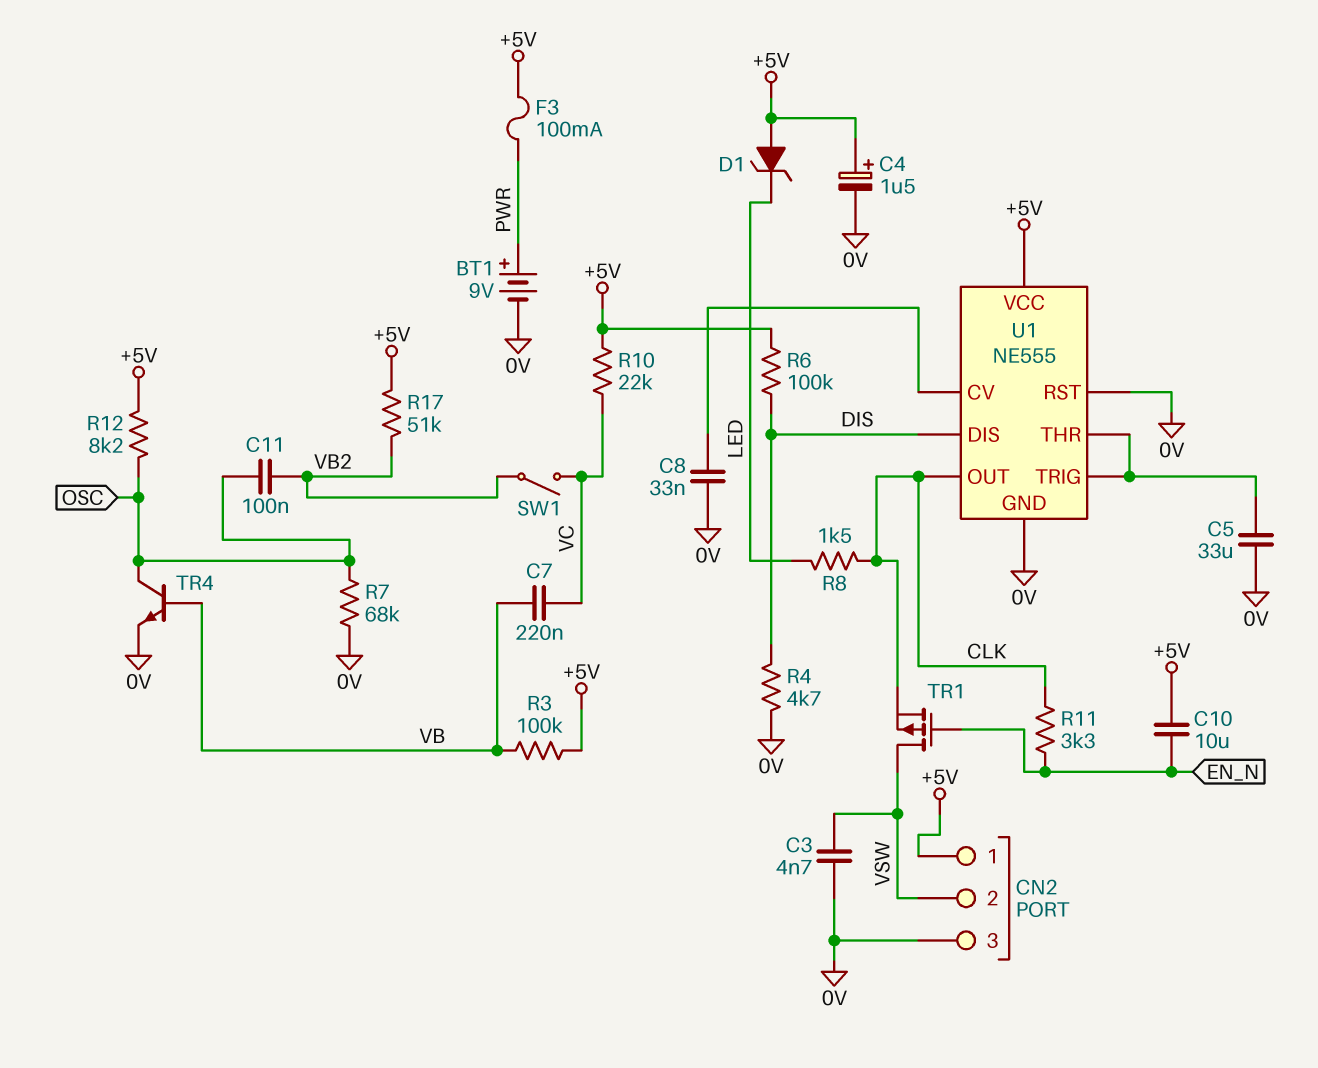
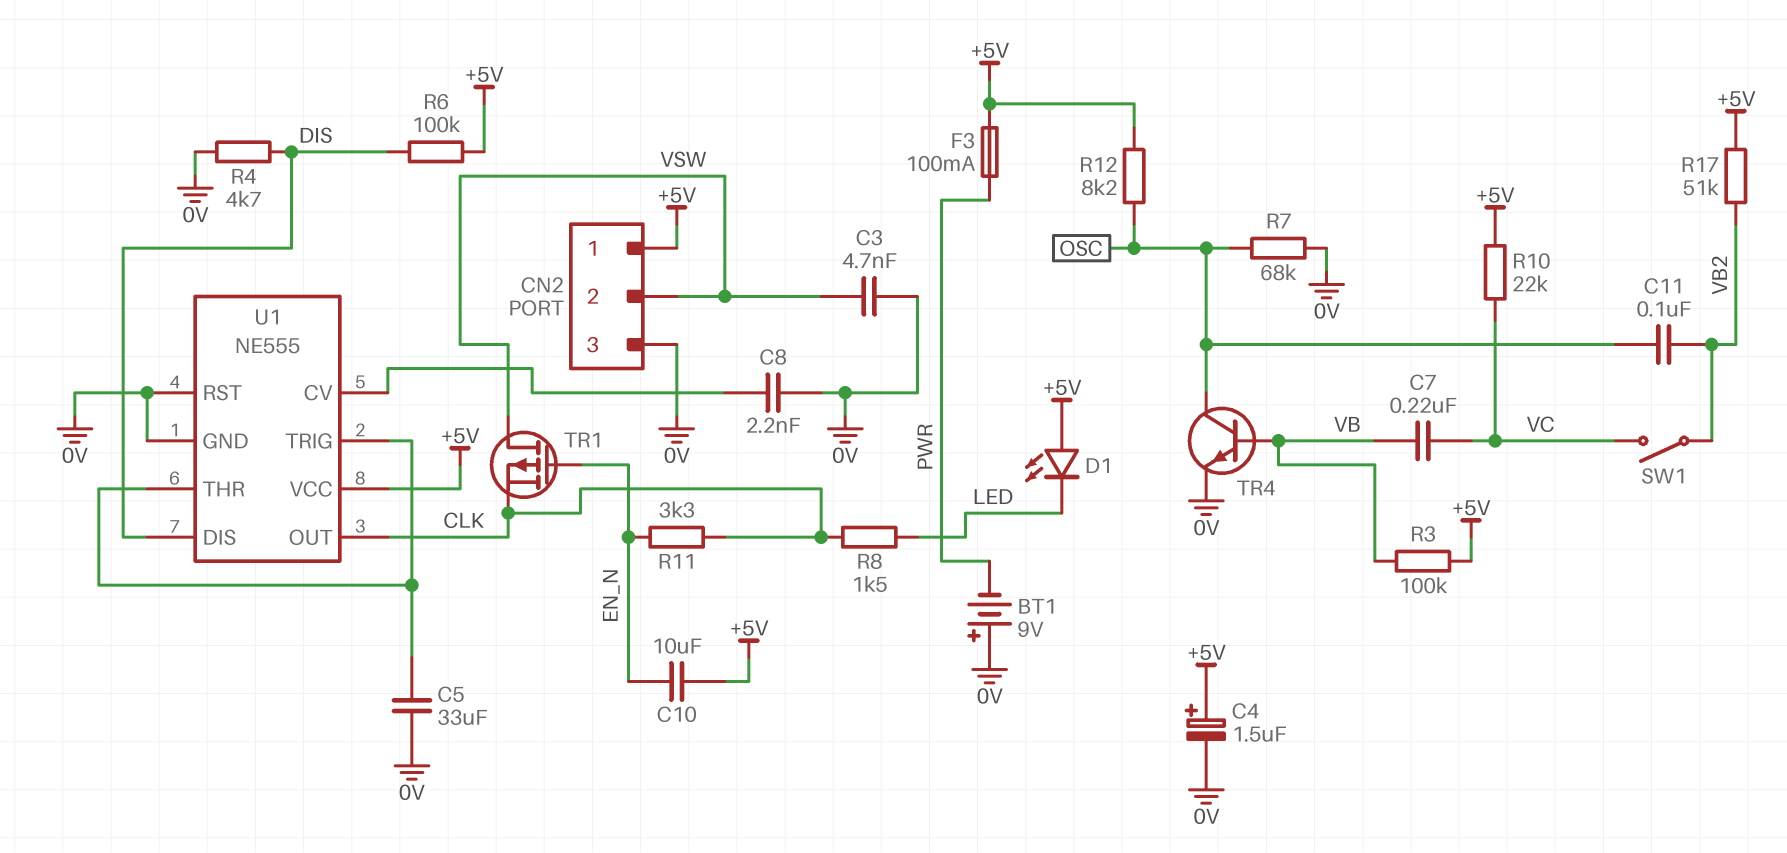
BT1: 9V (plus PWR, minus 0V) -> 9V (plus 0V, minus PWR)
C8: 33nF (0V, U1/CV) -> 2.2nF (0V, U1/CV)
D1: zener (A +5V, K LED) -> LED (A +5V, K LED)

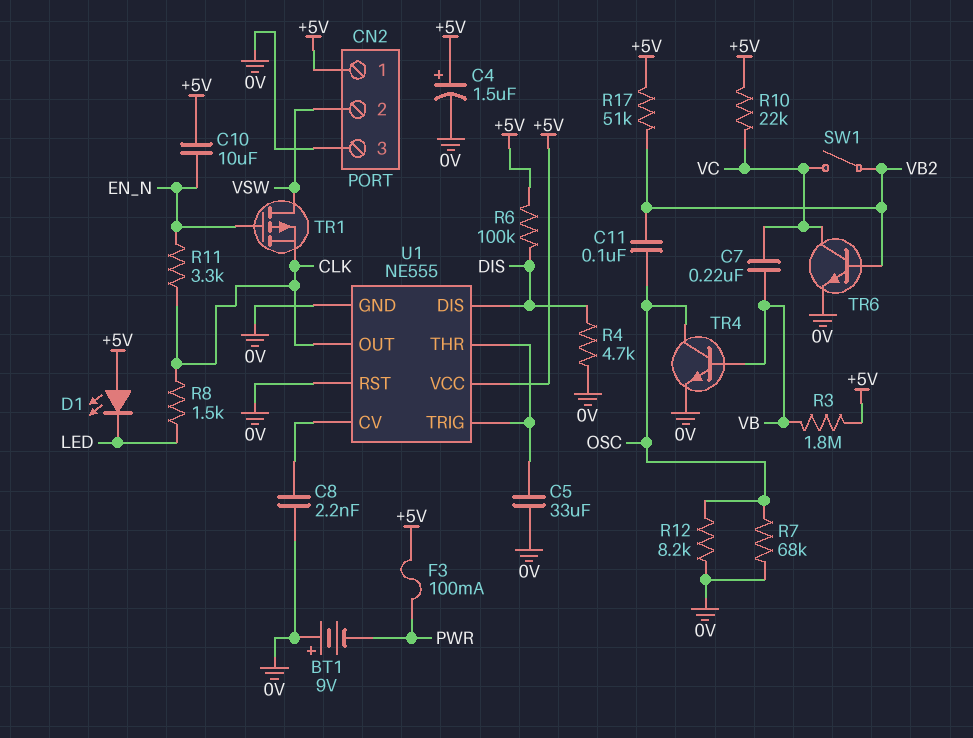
C3: 4.7nF (0V, VSW) -> none
R3: 100k (+5V, VB) -> 1.8M (+5V, VB)
R12: 8.2k (+5V, OSC) -> 8.2k (0V, OSC)
TR6: none -> NPN (B VB2, C VC, E 0V)

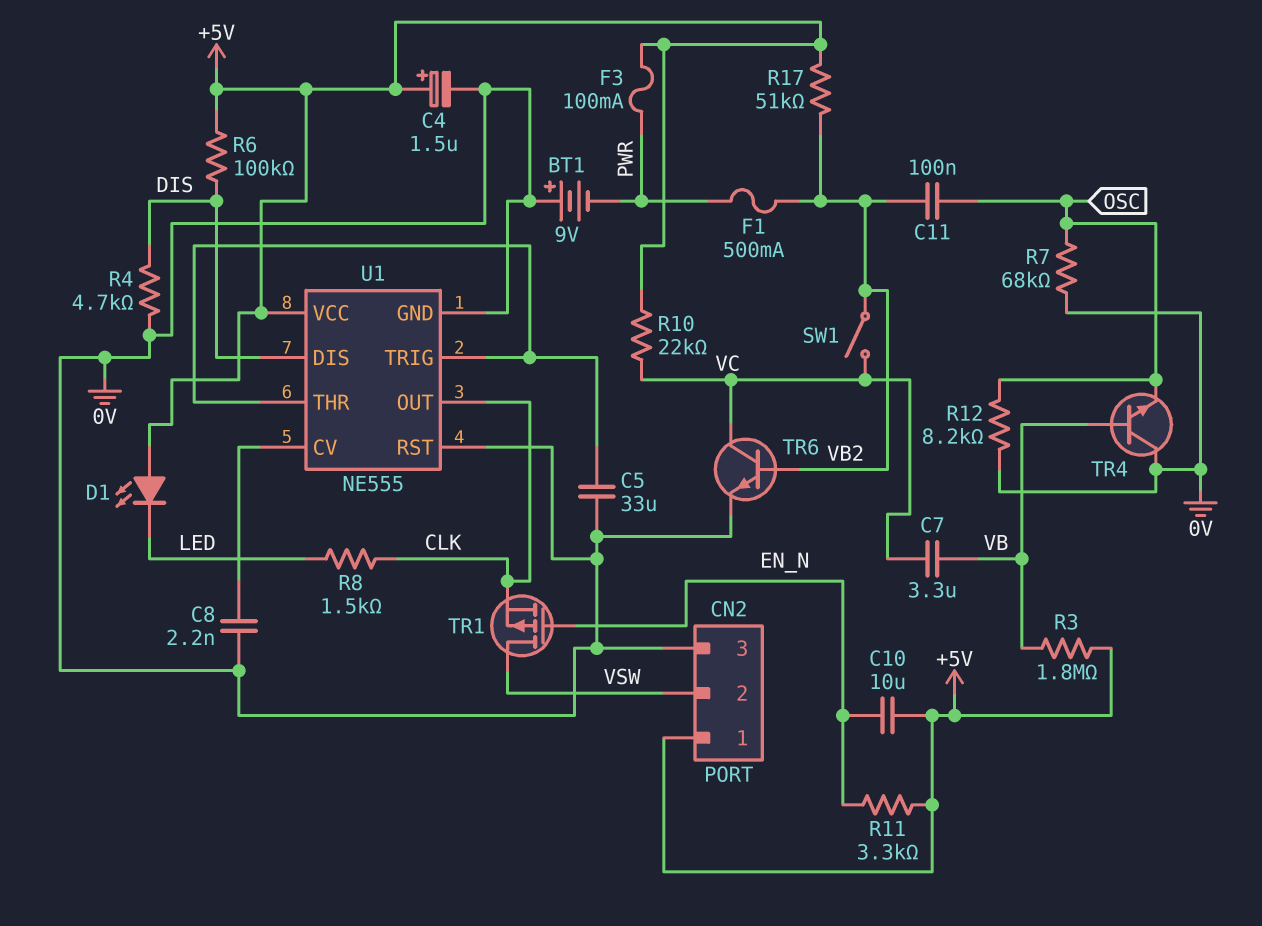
C7: 220nF (VB, VC) -> 3.3uF (VB, VC)
F1: none -> 500mA (PWR, VB2)
R11: 3.3k (CLK, EN_N) -> 3.3k (+5V, EN_N)
TR4: NPN (B VB, C OSC, E 0V) -> NPN (B VB, C 0V, E OSC)

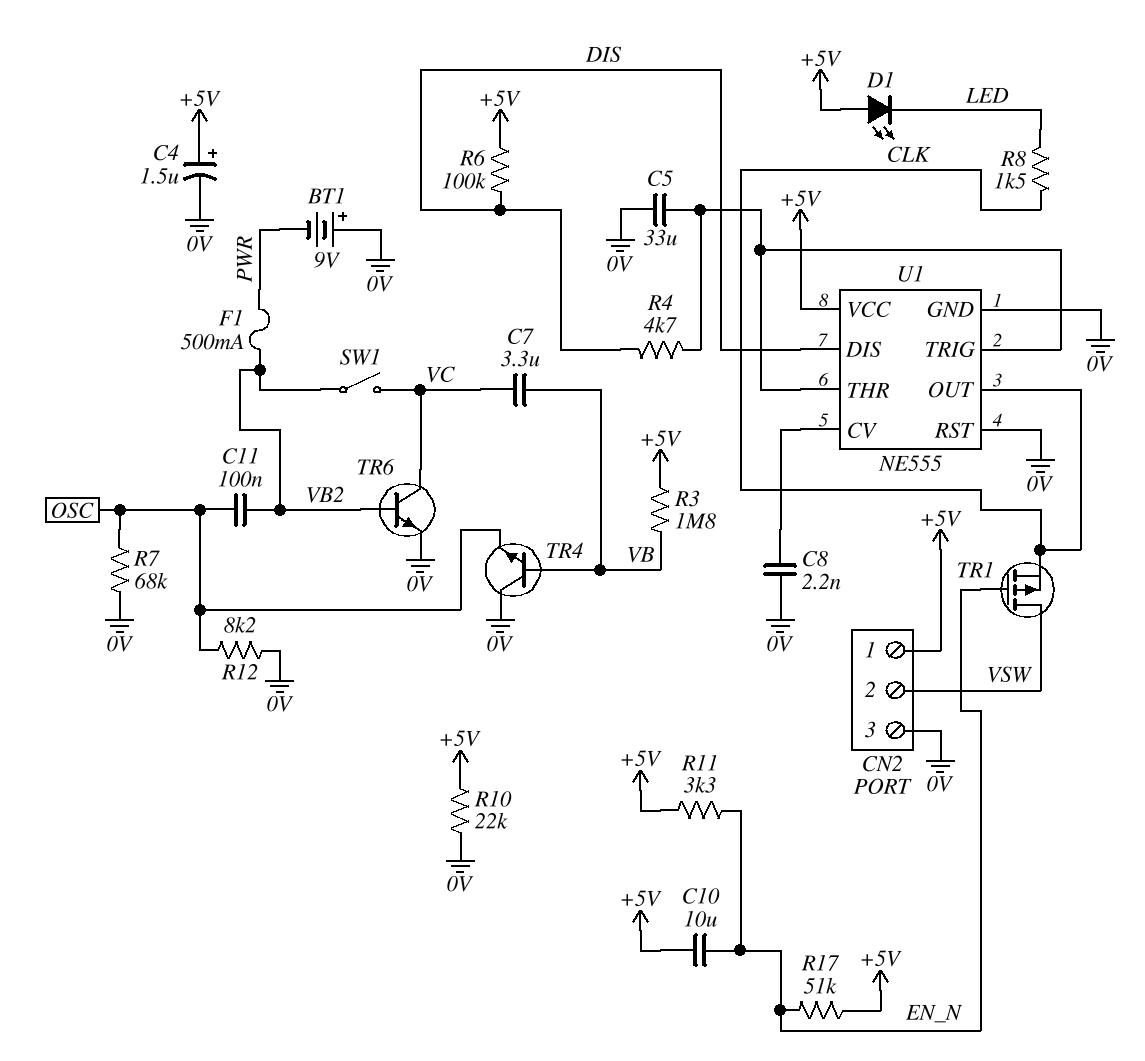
F3: 100mA (+5V, PWR) -> none
R4: 4.7k (0V, DIS) -> 4.7k (DIS, U1/THR)
R10: 22k (+5V, VC) -> 22k (+5V, 0V)
R17: 51k (+5V, VB2) -> 51k (+5V, EN_N)

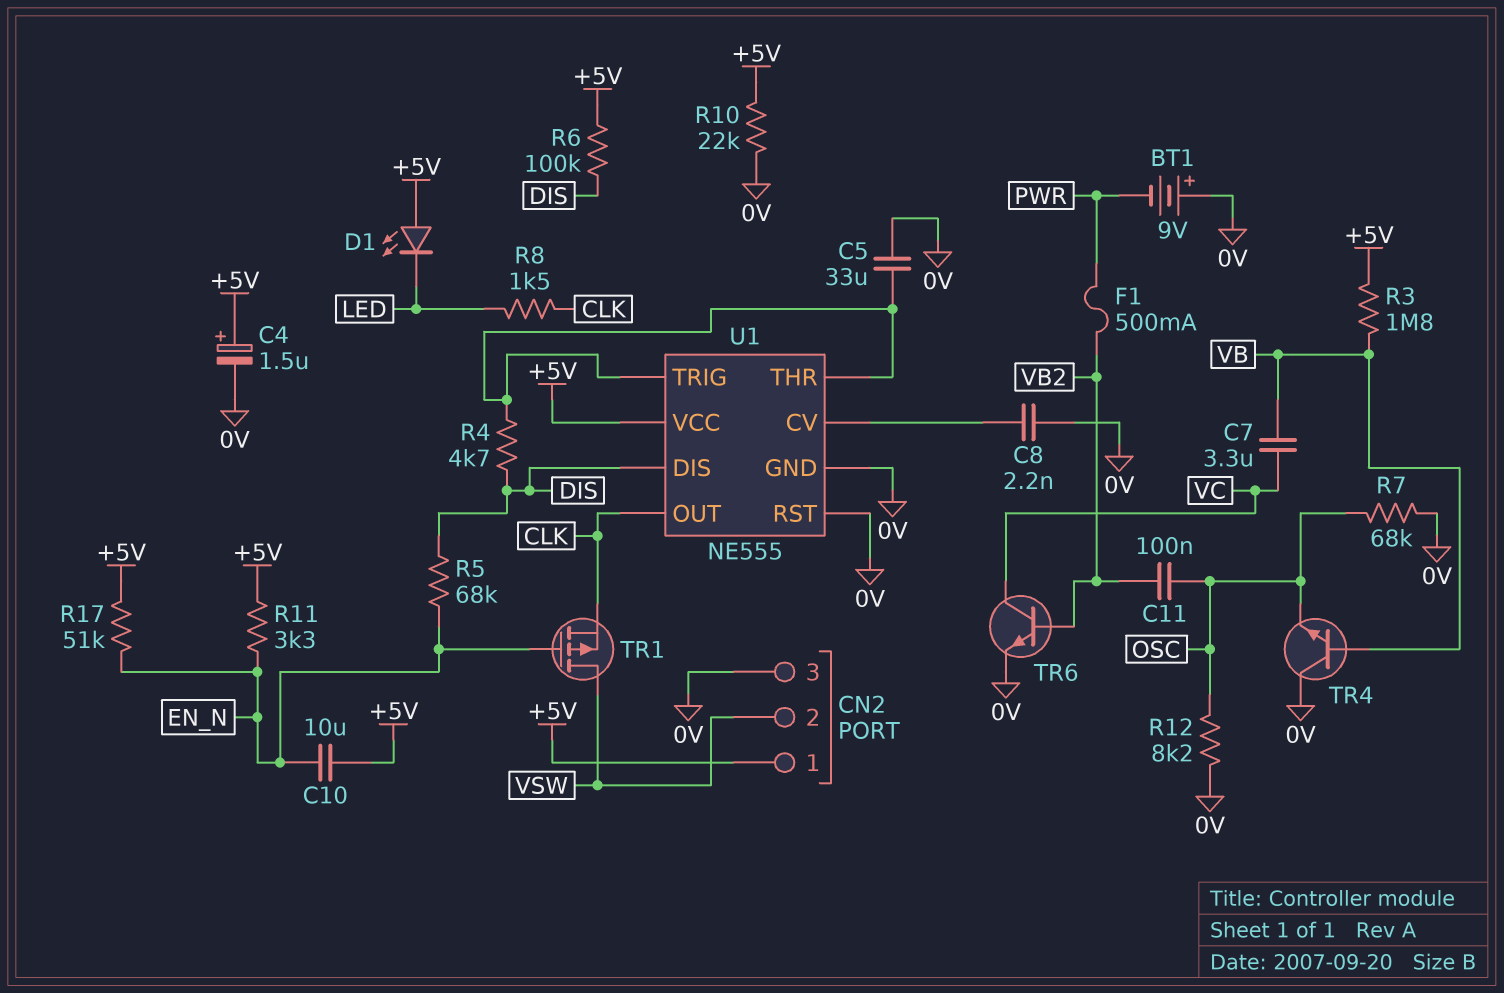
R5: none -> 68k (DIS, EN_N)
SW1: switch (VB2, VC) -> none

